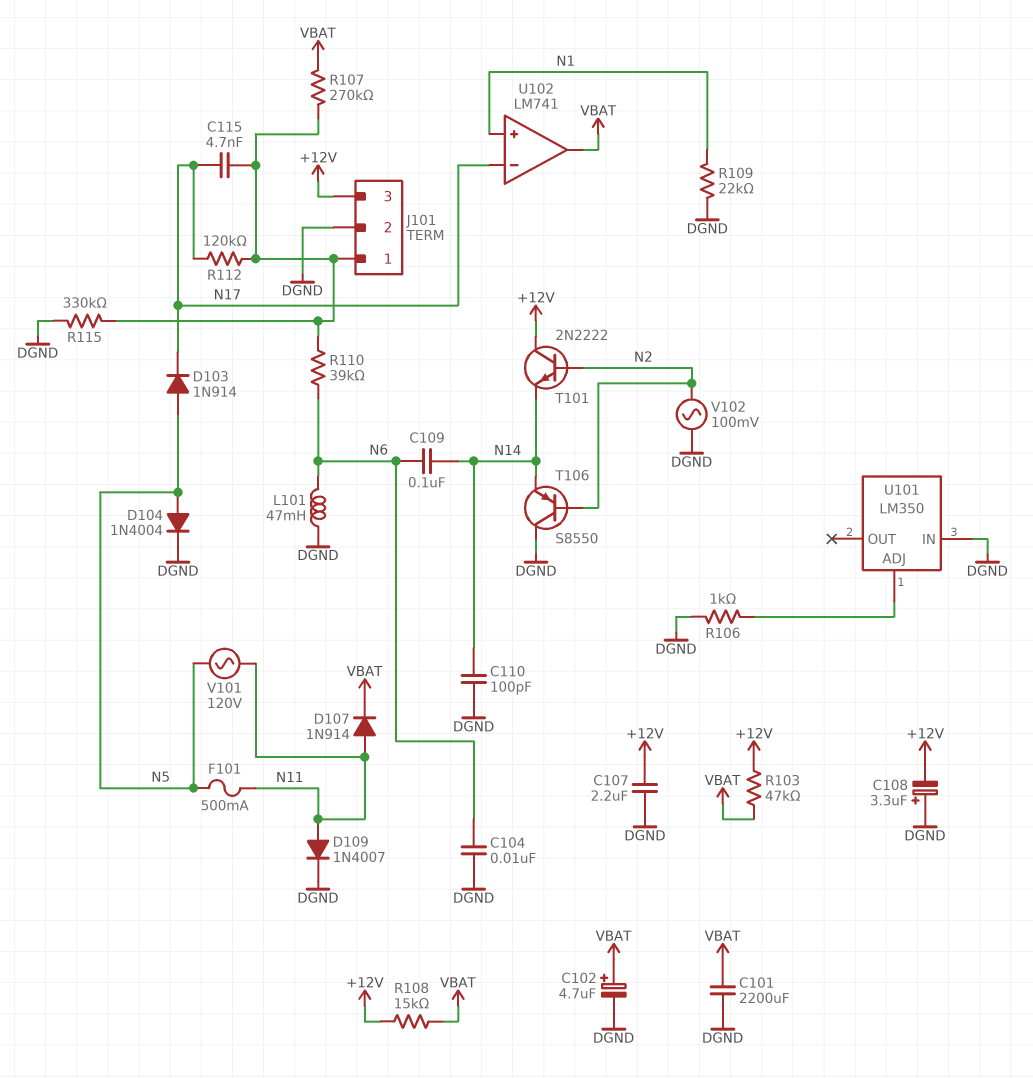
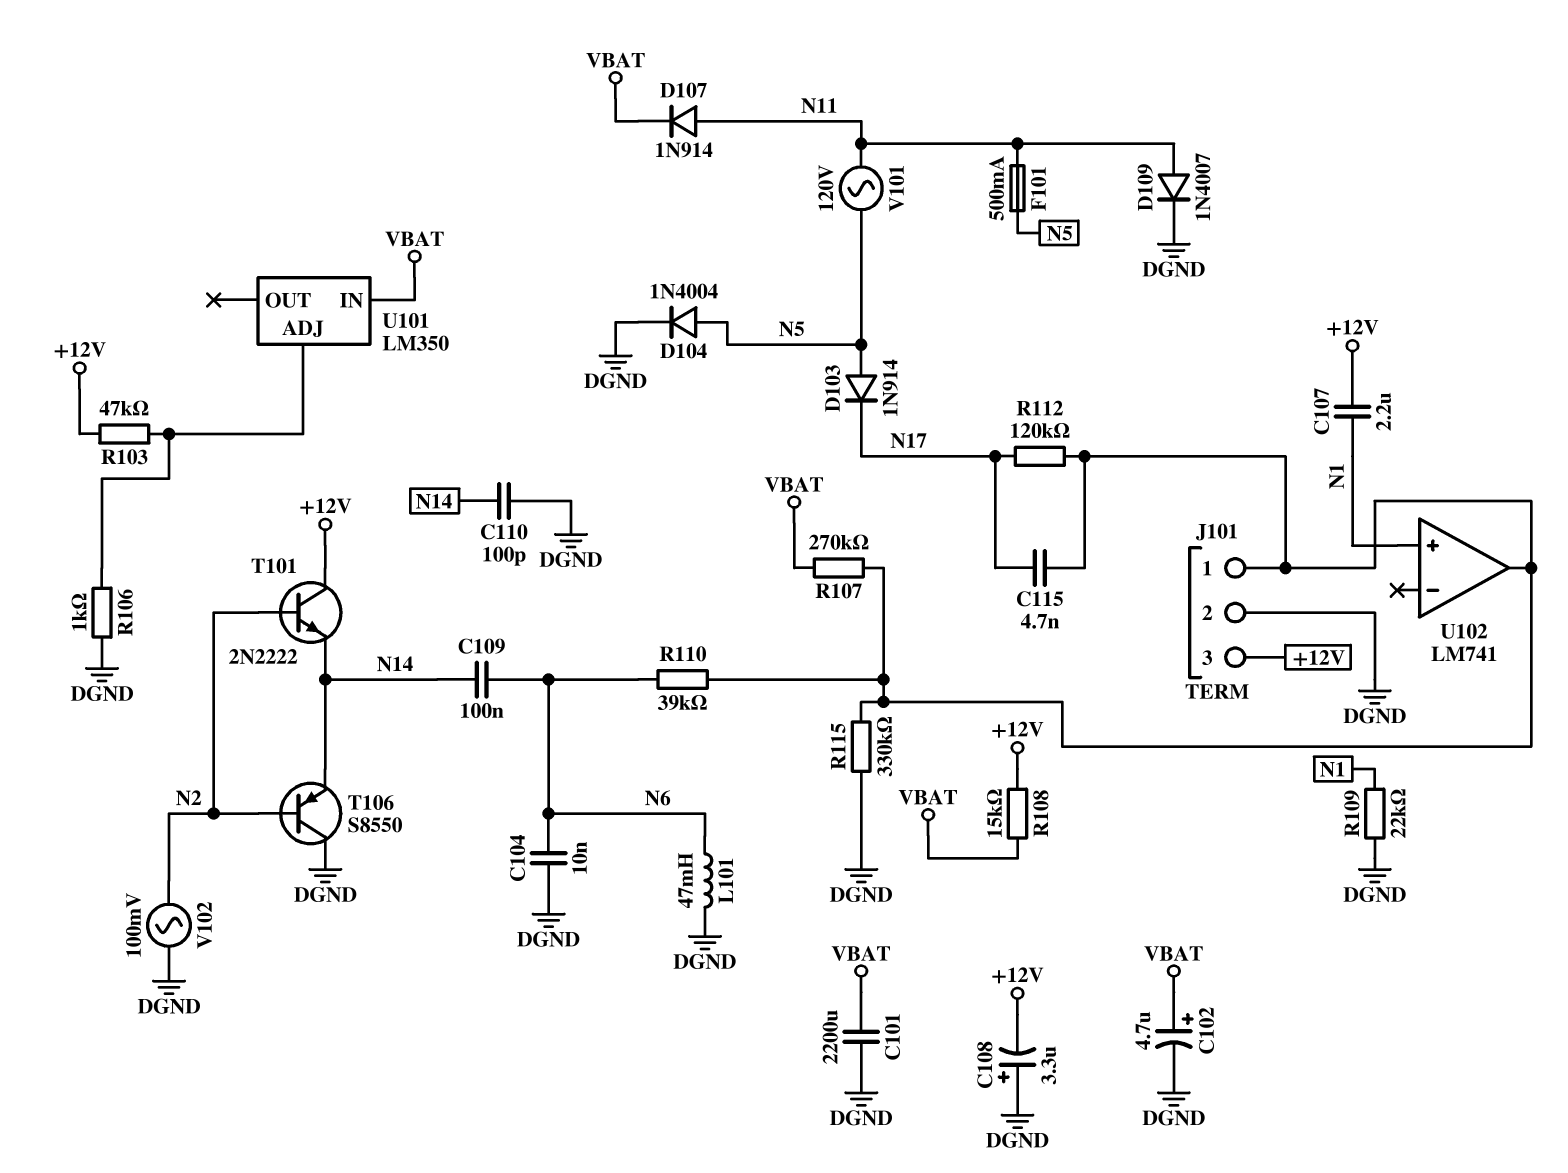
C107: 2.2uF (+12V, DGND) -> 2.2uF (+12V, N1)
R103: 47k (+12V, VBAT) -> 47k (+12V, U101/ADJ)
U101 pin IN: DGND -> VBAT
U102 pin in-: N17 -> none
U102 pin out: VBAT -> J101/1

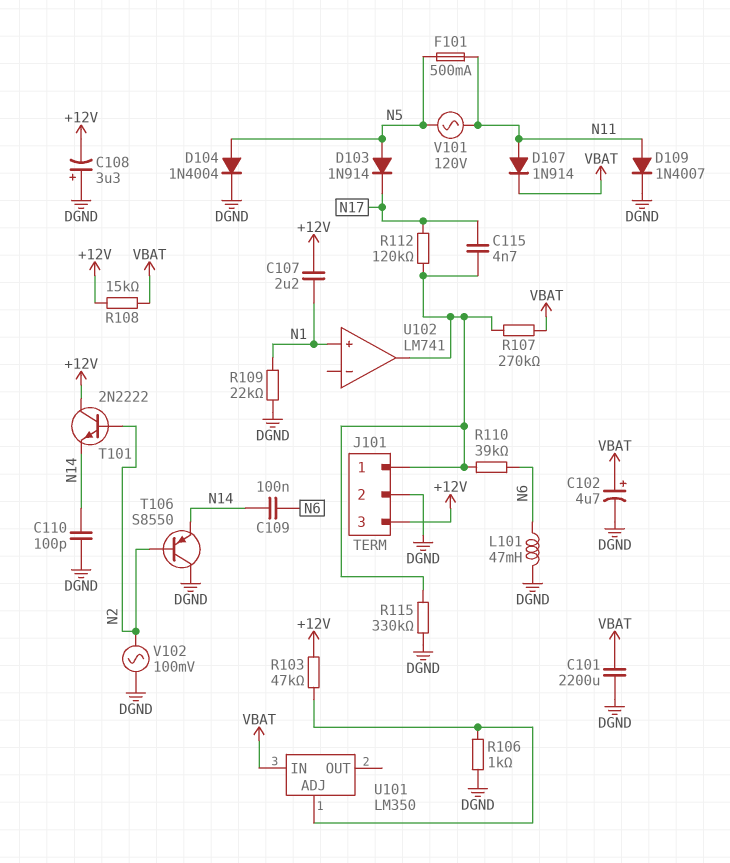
C104: 10nF (DGND, N6) -> none

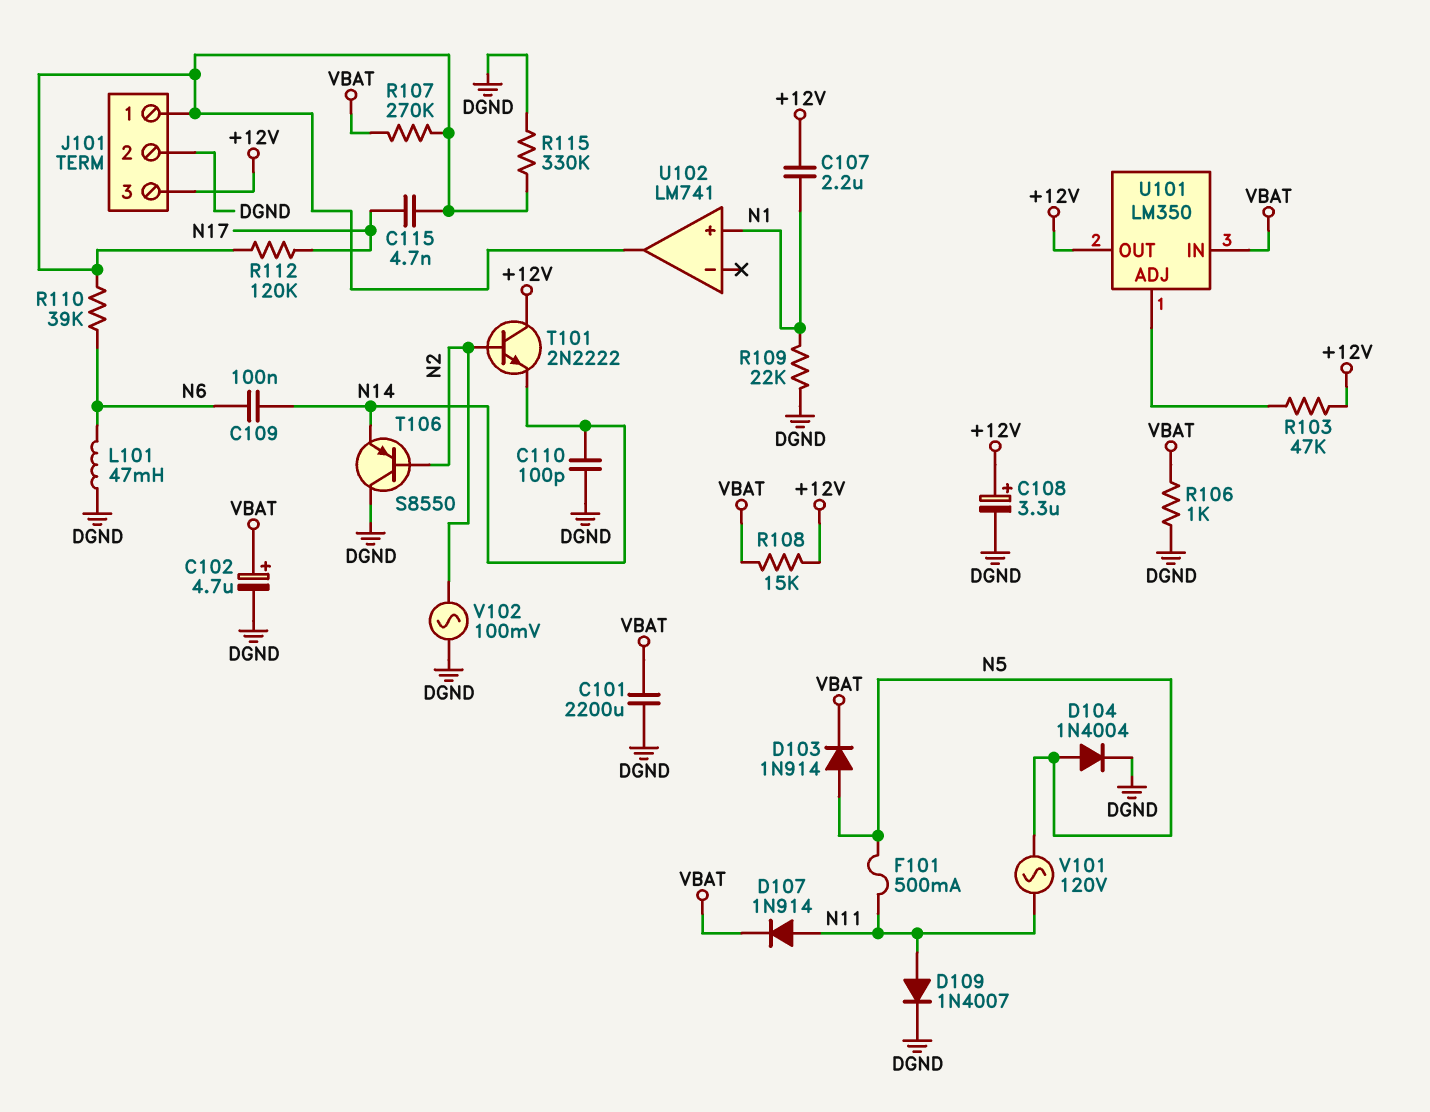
C108: 3.3uF (plus DGND, minus +12V) -> 3.3uF (plus +12V, minus DGND)
D103: diode 1N914 (A N5, K N17) -> diode 1N914 (A N5, K VBAT)
R106: 1k (DGND, U101/ADJ) -> 1k (DGND, VBAT)
U101 pin OUT: none -> +12V

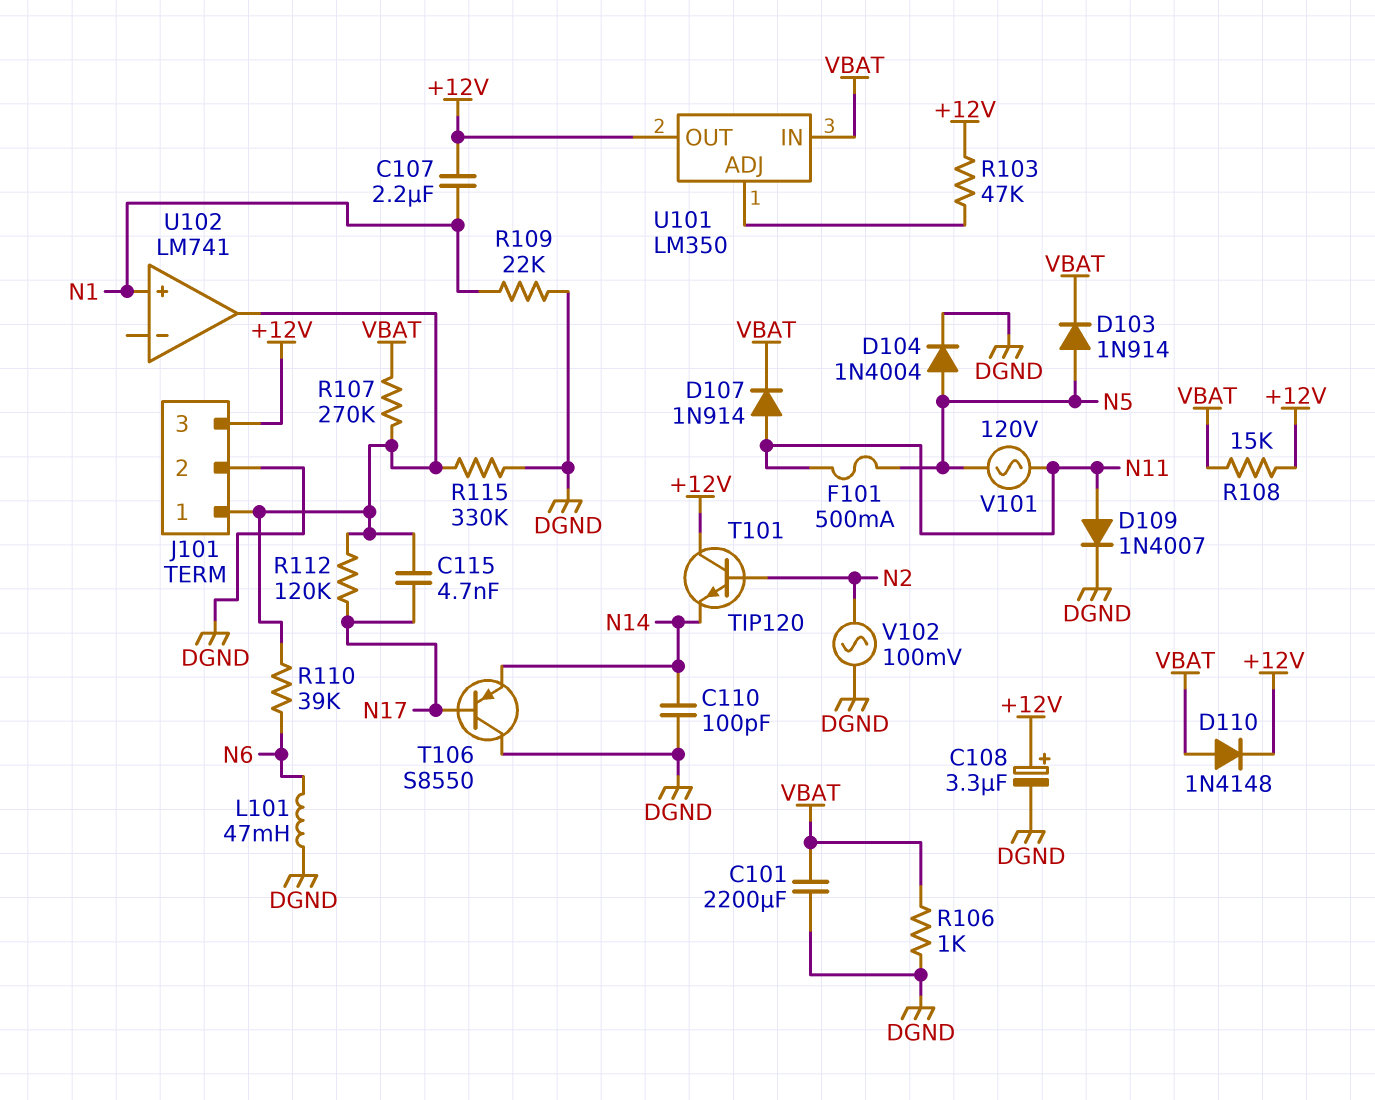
C102: 4.7uF (plus VBAT, minus DGND) -> none
C109: 100nF (N6, N14) -> none
D110: none -> diode 1N4148 (A VBAT, K +12V)
T101: NPN 2N2222 (B N2, C +12V, E N14) -> NPN TIP120 (B N2, C +12V, E N14)
T106: PNP S8550 (B N2, C DGND, E N14) -> PNP S8550 (B N17, C DGND, E N14)

